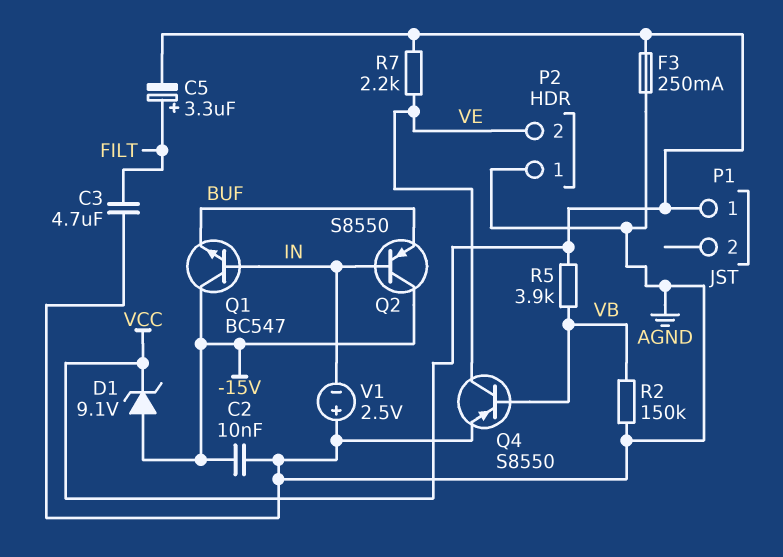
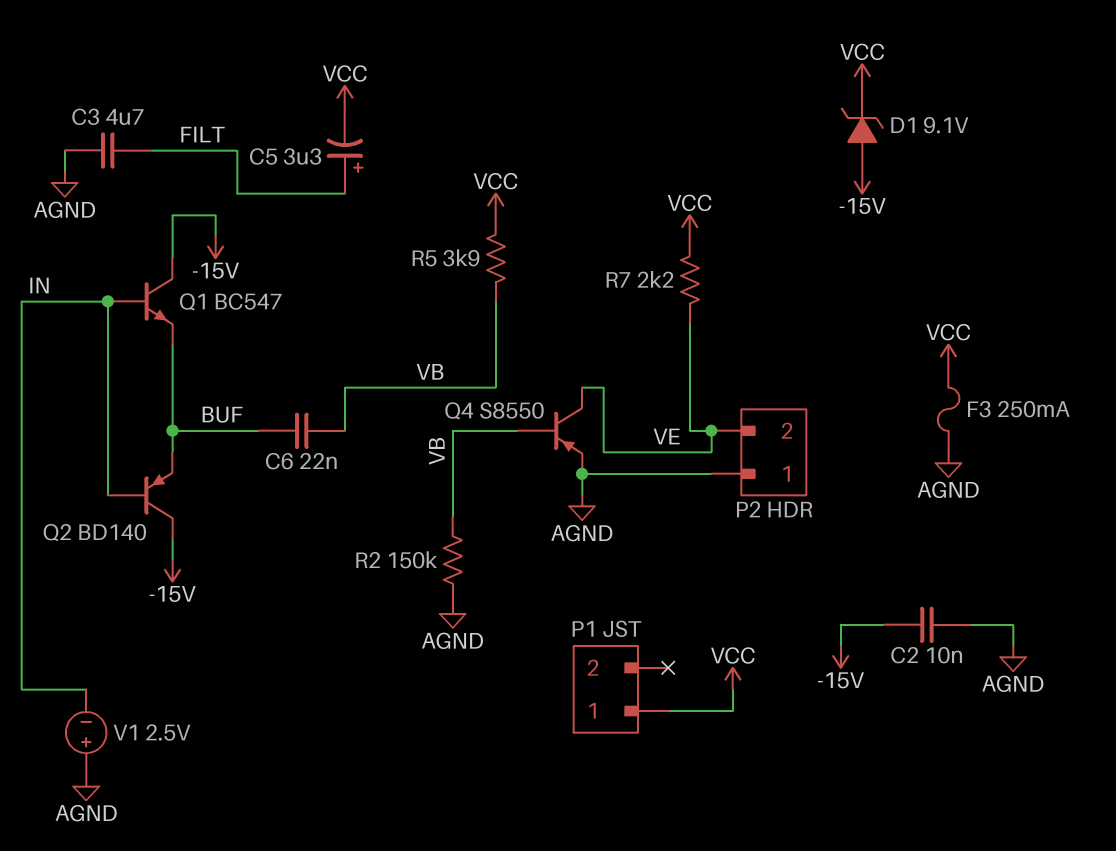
C6: none -> 22nF (BUF, VB)
Q2: PNP S8550 (B IN, C -15V, E BUF) -> PNP BD140 (B IN, C -15V, E BUF)

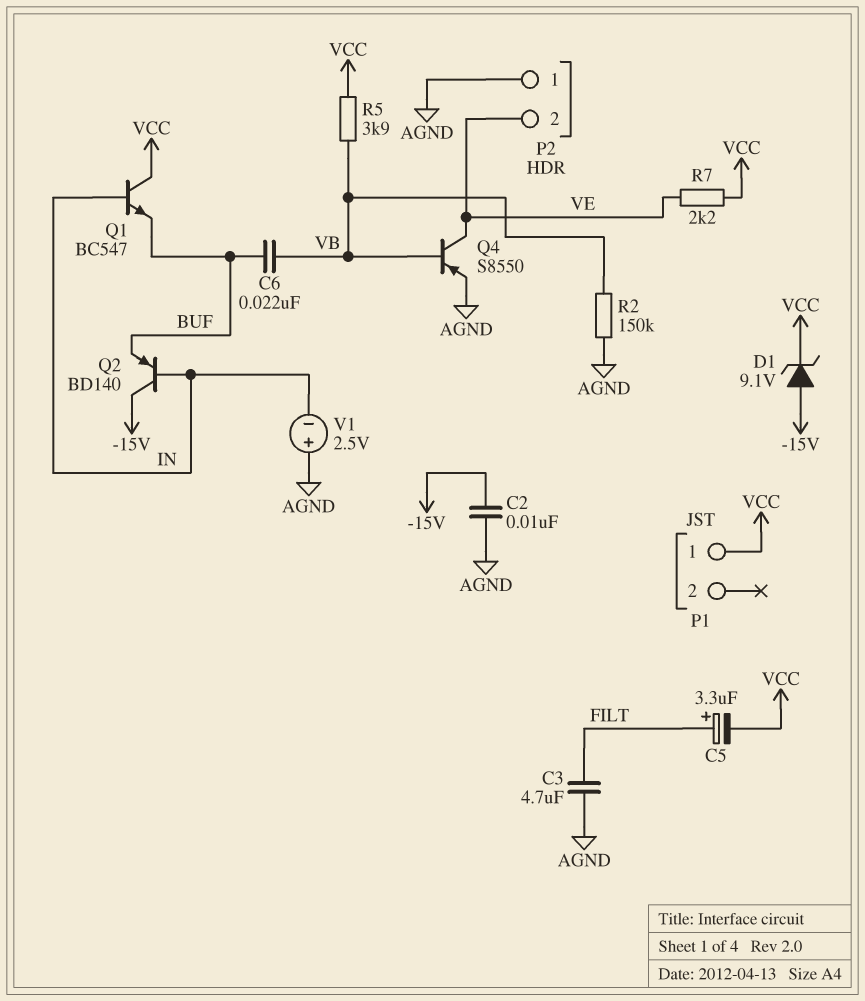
F3: 250mA (AGND, VCC) -> none
Q1: NPN BC547 (B IN, C -15V, E BUF) -> NPN BC547 (B IN, C VCC, E BUF)

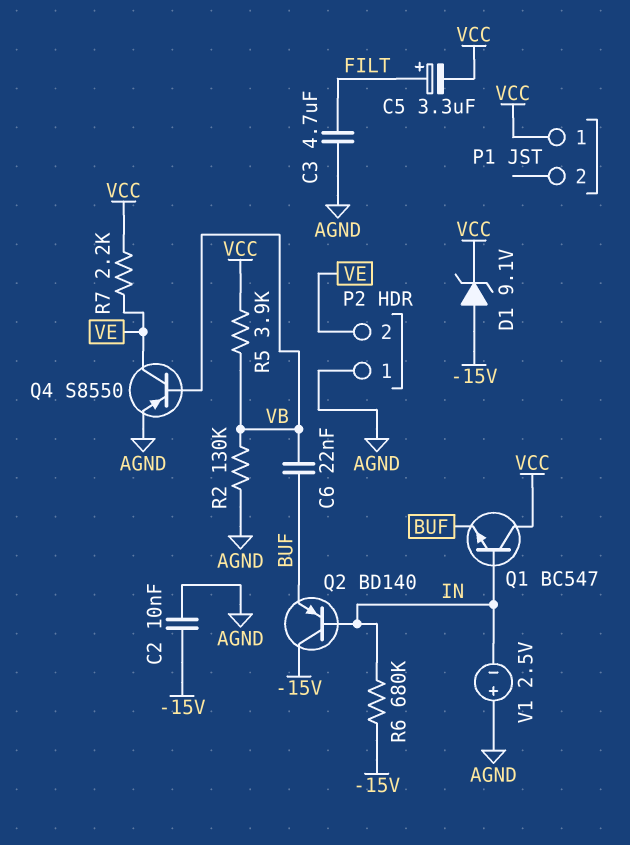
R2: 150k (AGND, VB) -> 130k (AGND, VB)
R6: none -> 680k (-15V, IN)

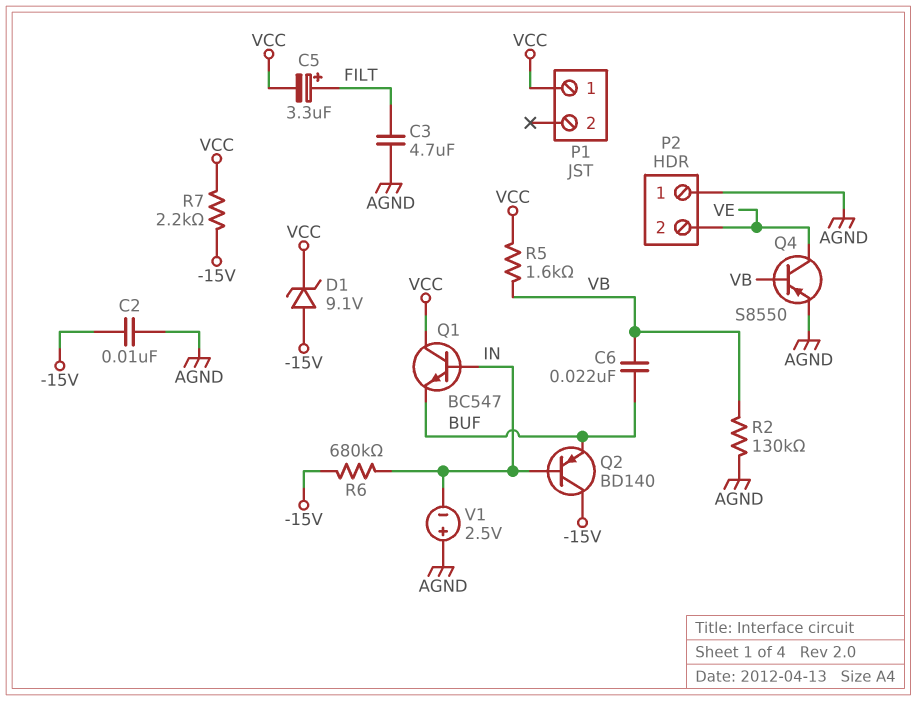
R5: 3.9k (VB, VCC) -> 1.6k (VB, VCC)
R7: 2.2k (VCC, VE) -> 2.2k (-15V, VCC)

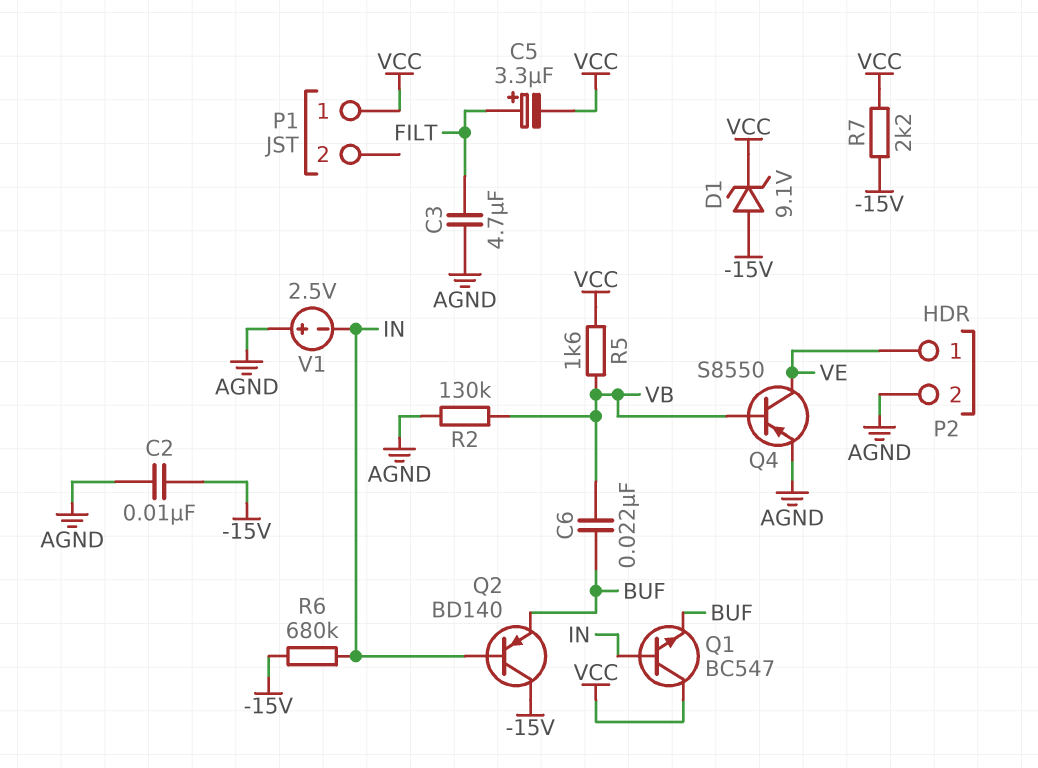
P2 pin 1: AGND -> VE
P2 pin 2: VE -> AGND

